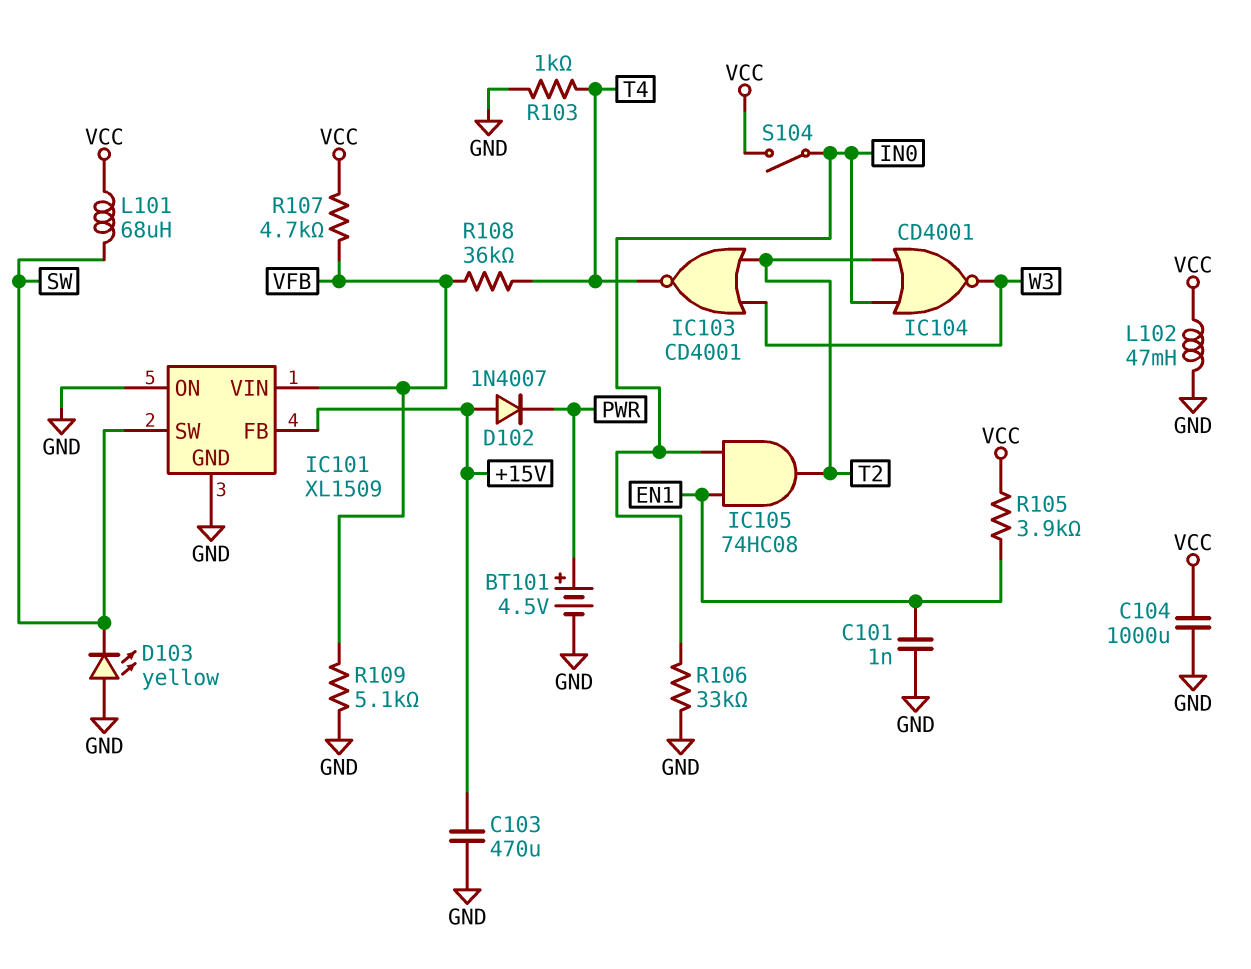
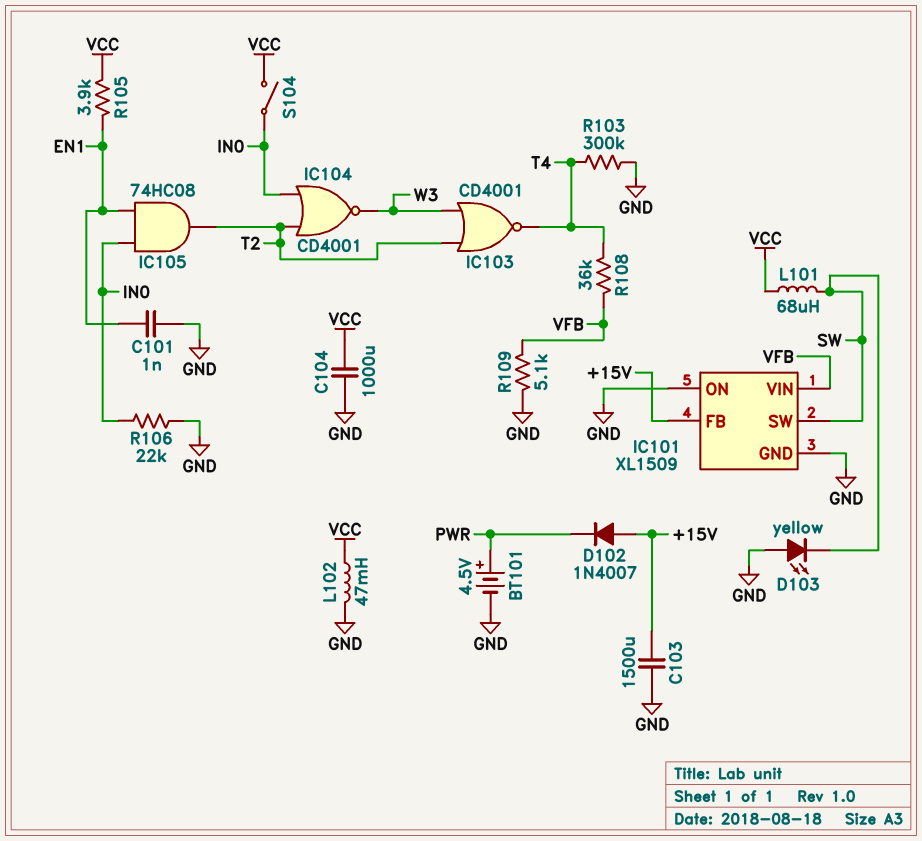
C103: 470uF (+15V, GND) -> 1500uF (+15V, GND)
R103: 1k (GND, T4) -> 300k (GND, T4)
R106: 33k (GND, IN0) -> 22k (GND, IN0)
R107: 4.7k (VCC, VFB) -> none

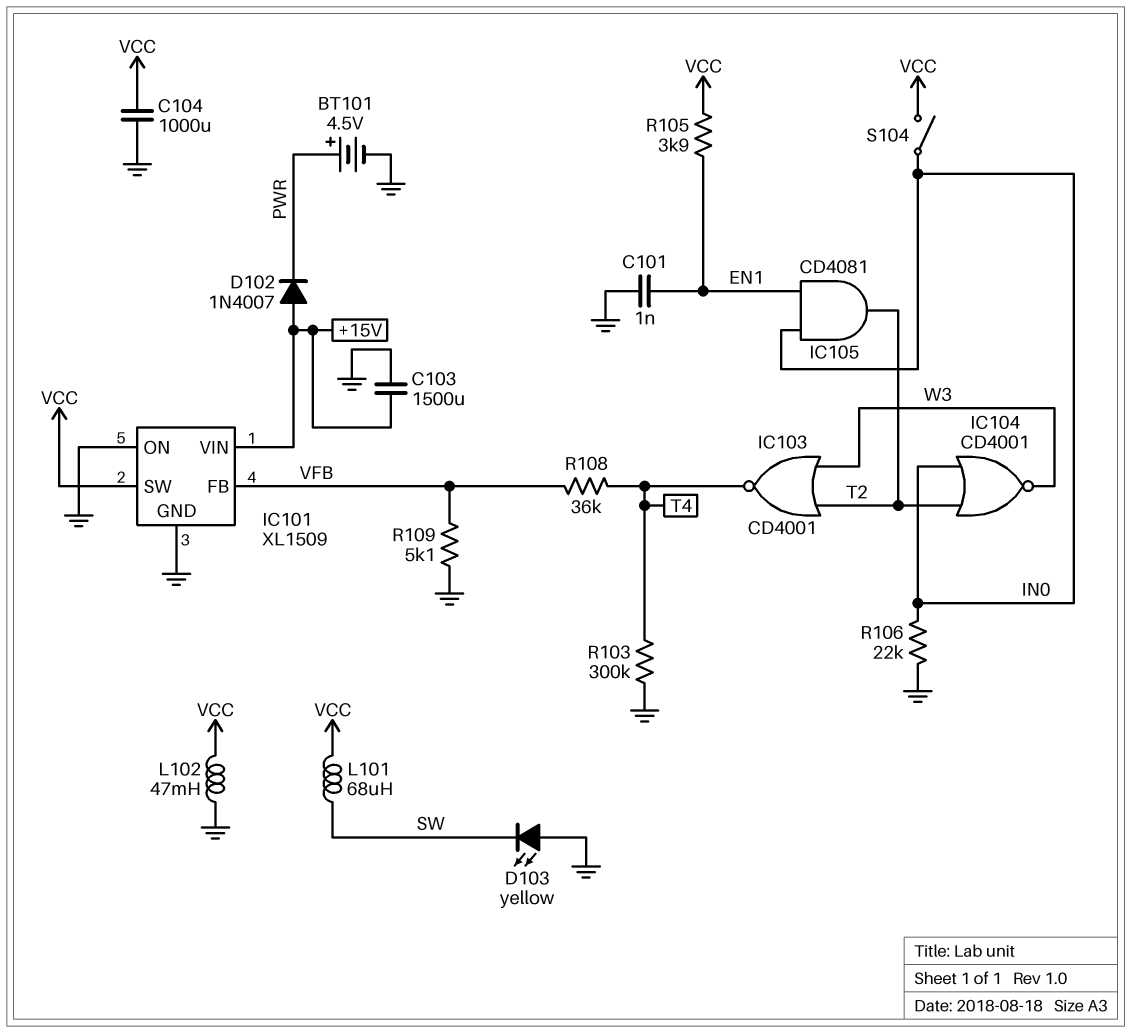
IC101 pin FB: +15V -> VFB
IC101 pin SW: SW -> VCC
IC101 pin VIN: VFB -> +15V
IC105: AND 74HC08 (in EN1, in IN0, out T2) -> AND CD4081 (in EN1, in IN0, out T2)

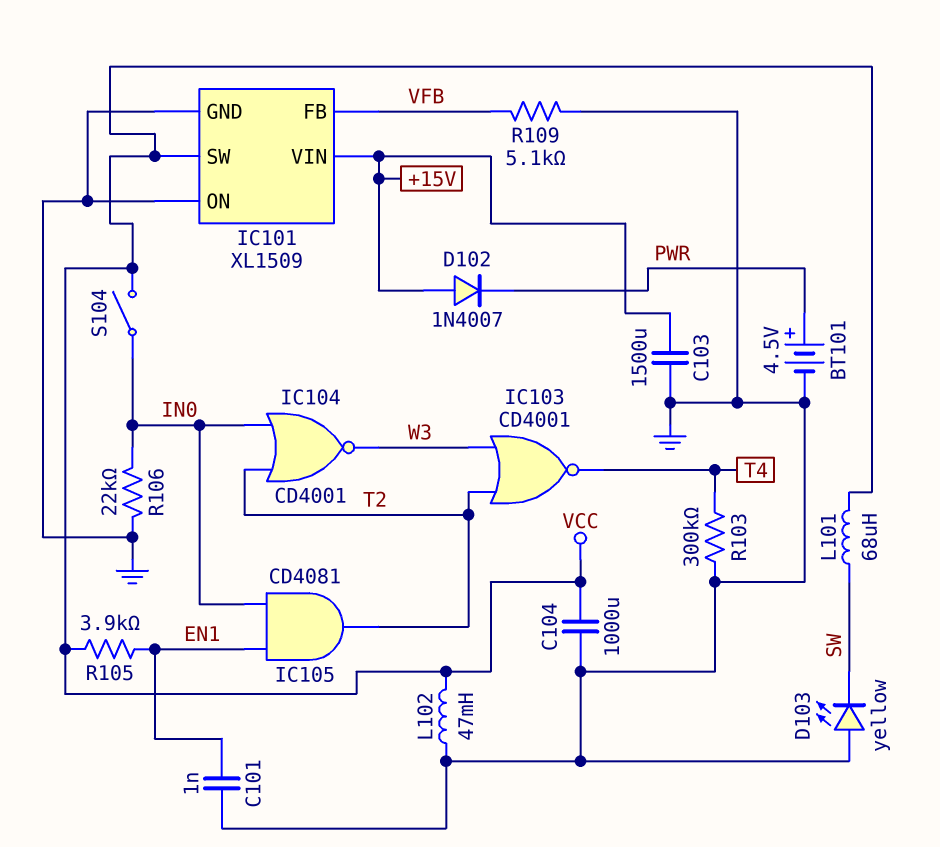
R108: 36k (T4, VFB) -> none

